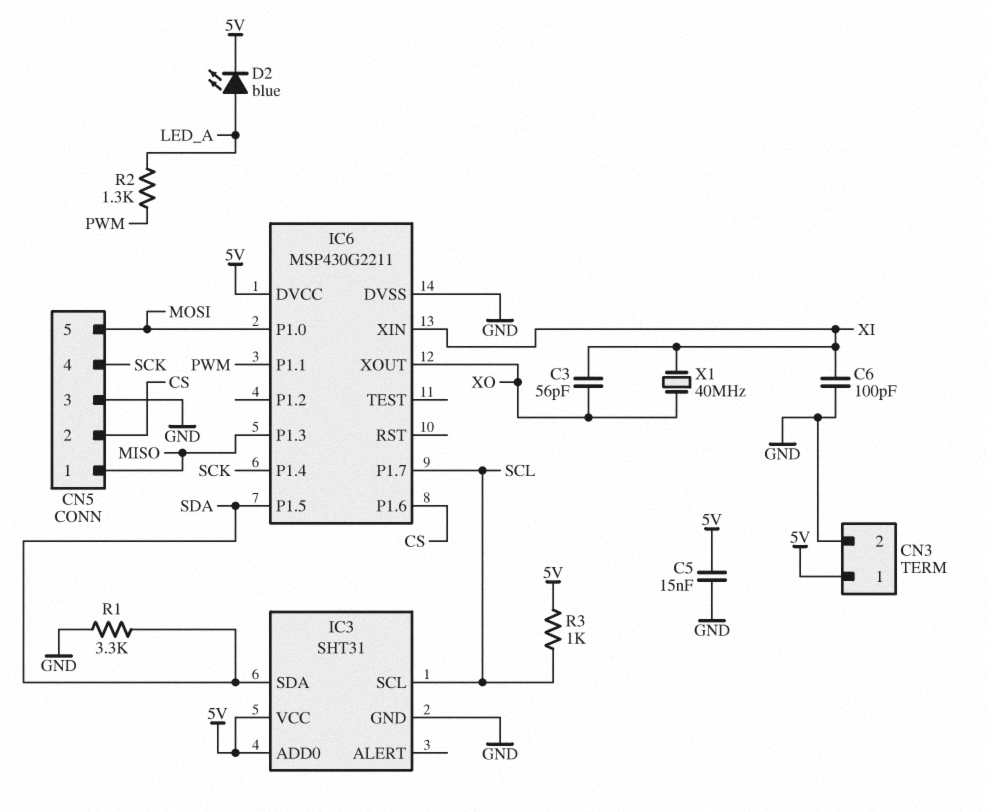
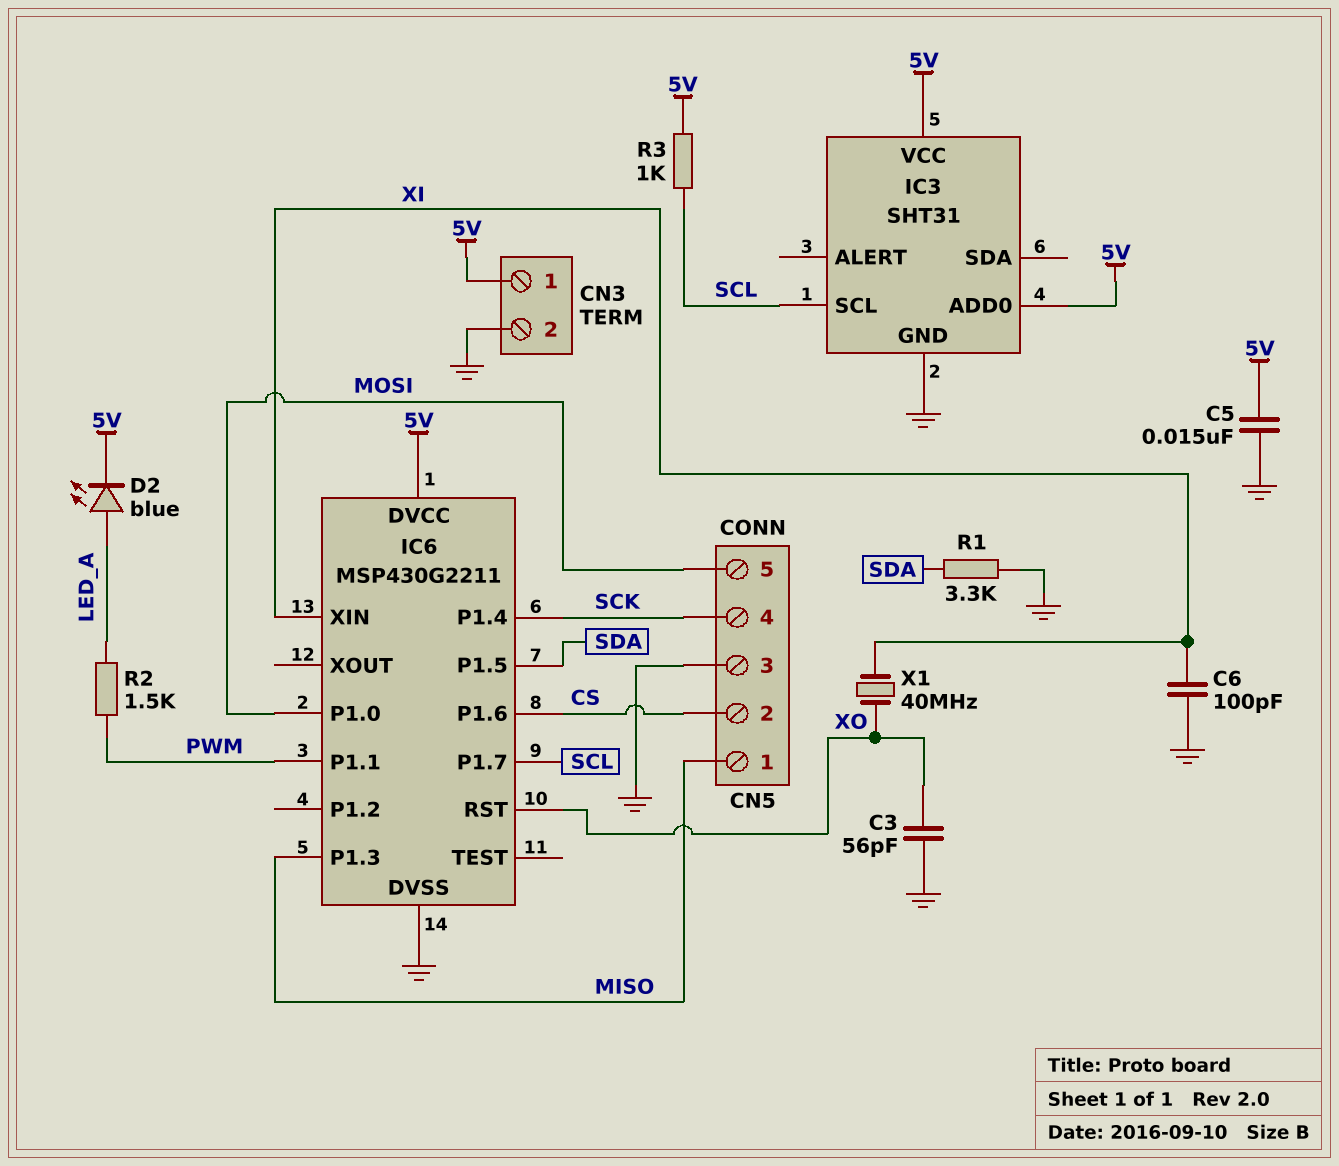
C3: 56pF (XI, XO) -> 56pF (GND, XO)
IC3 pin SDA: SDA -> none
IC6 pin RST: none -> XO
IC6 pin XOUT: XO -> none
R2: 1.3k (LED_A, PWM) -> 1.5k (LED_A, PWM)

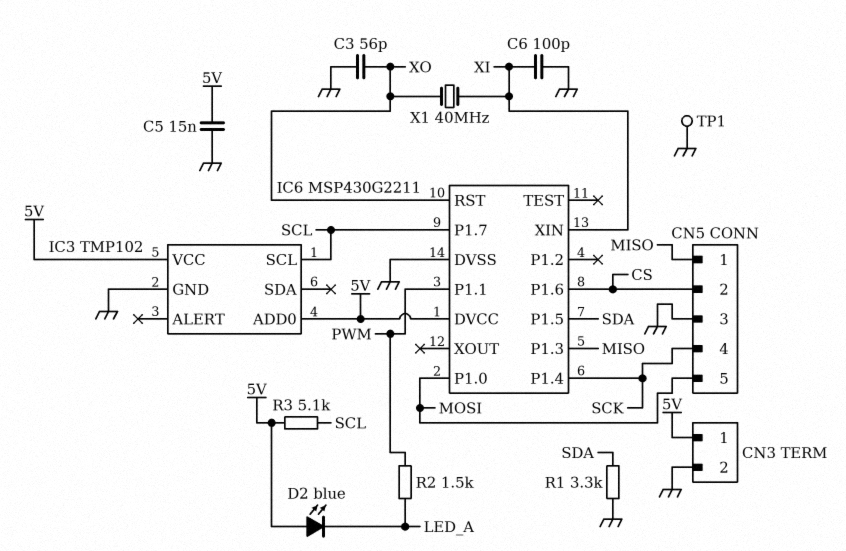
D2: LED blue (A LED_A, K 5V) -> LED blue (A 5V, K LED_A)
IC3: SHT31 -> TMP102
R3: 1k (5V, SCL) -> 5.1k (5V, SCL)
TP1: none -> test point (GND)

